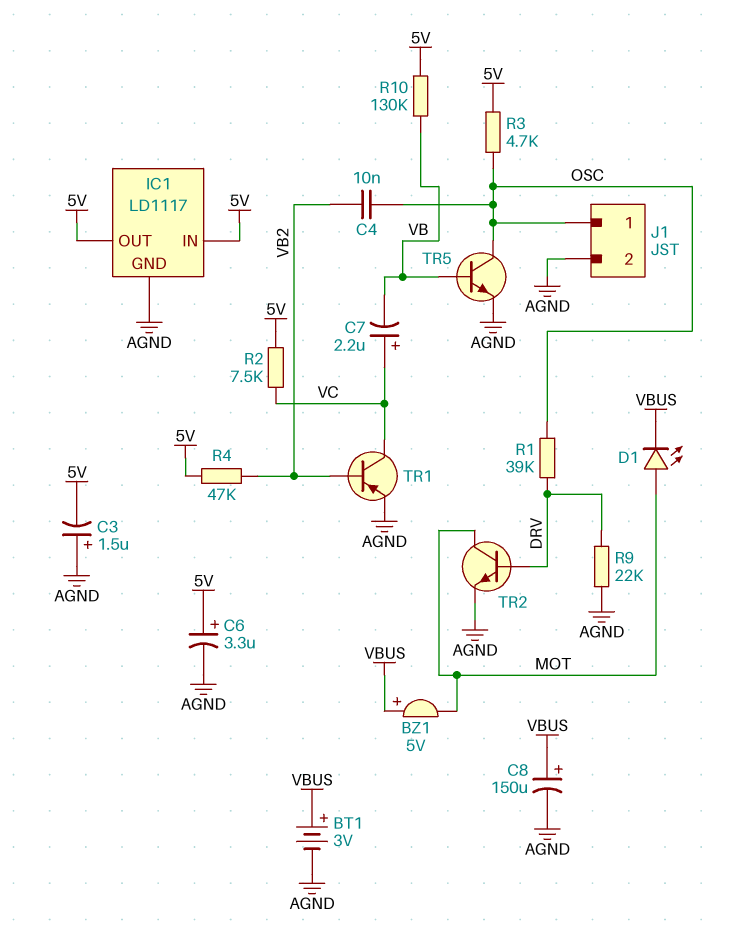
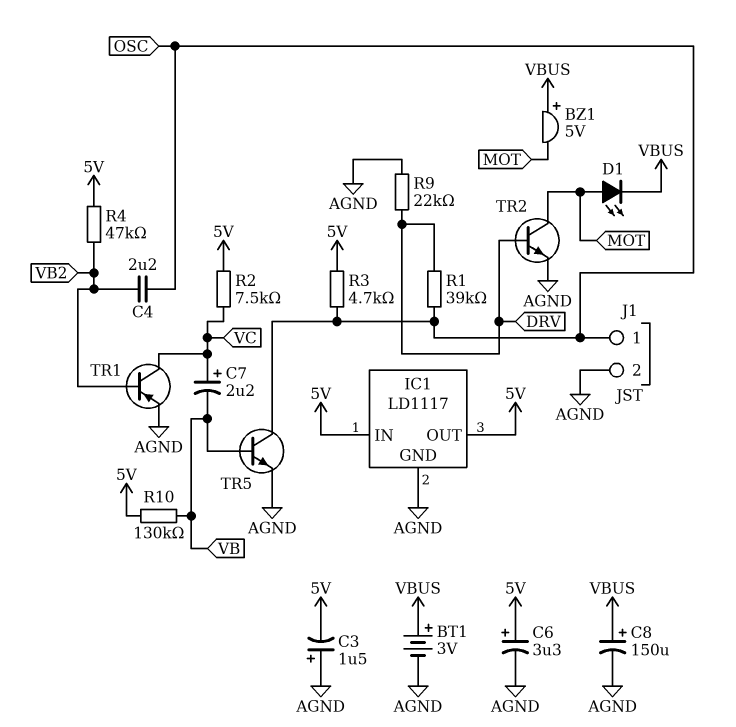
C4: 10nF (OSC, VB2) -> 2.2uF (OSC, VB2)

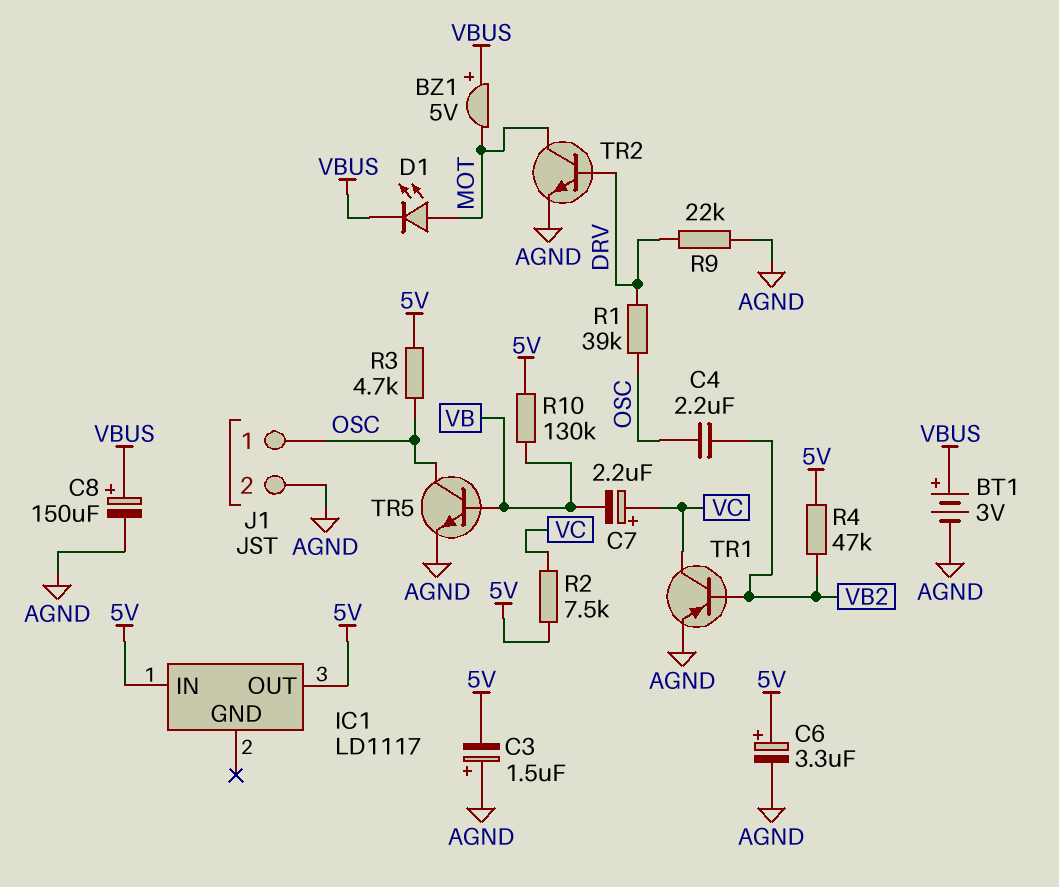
IC1 pin GND: AGND -> none

